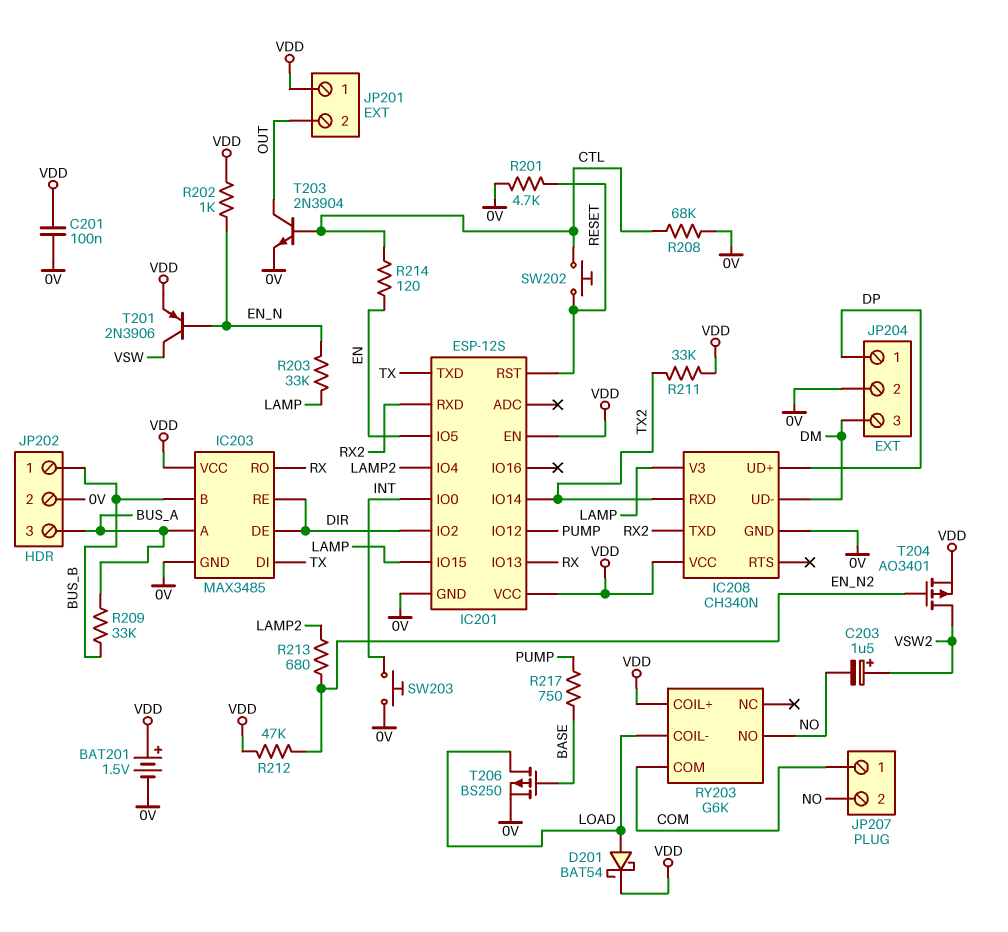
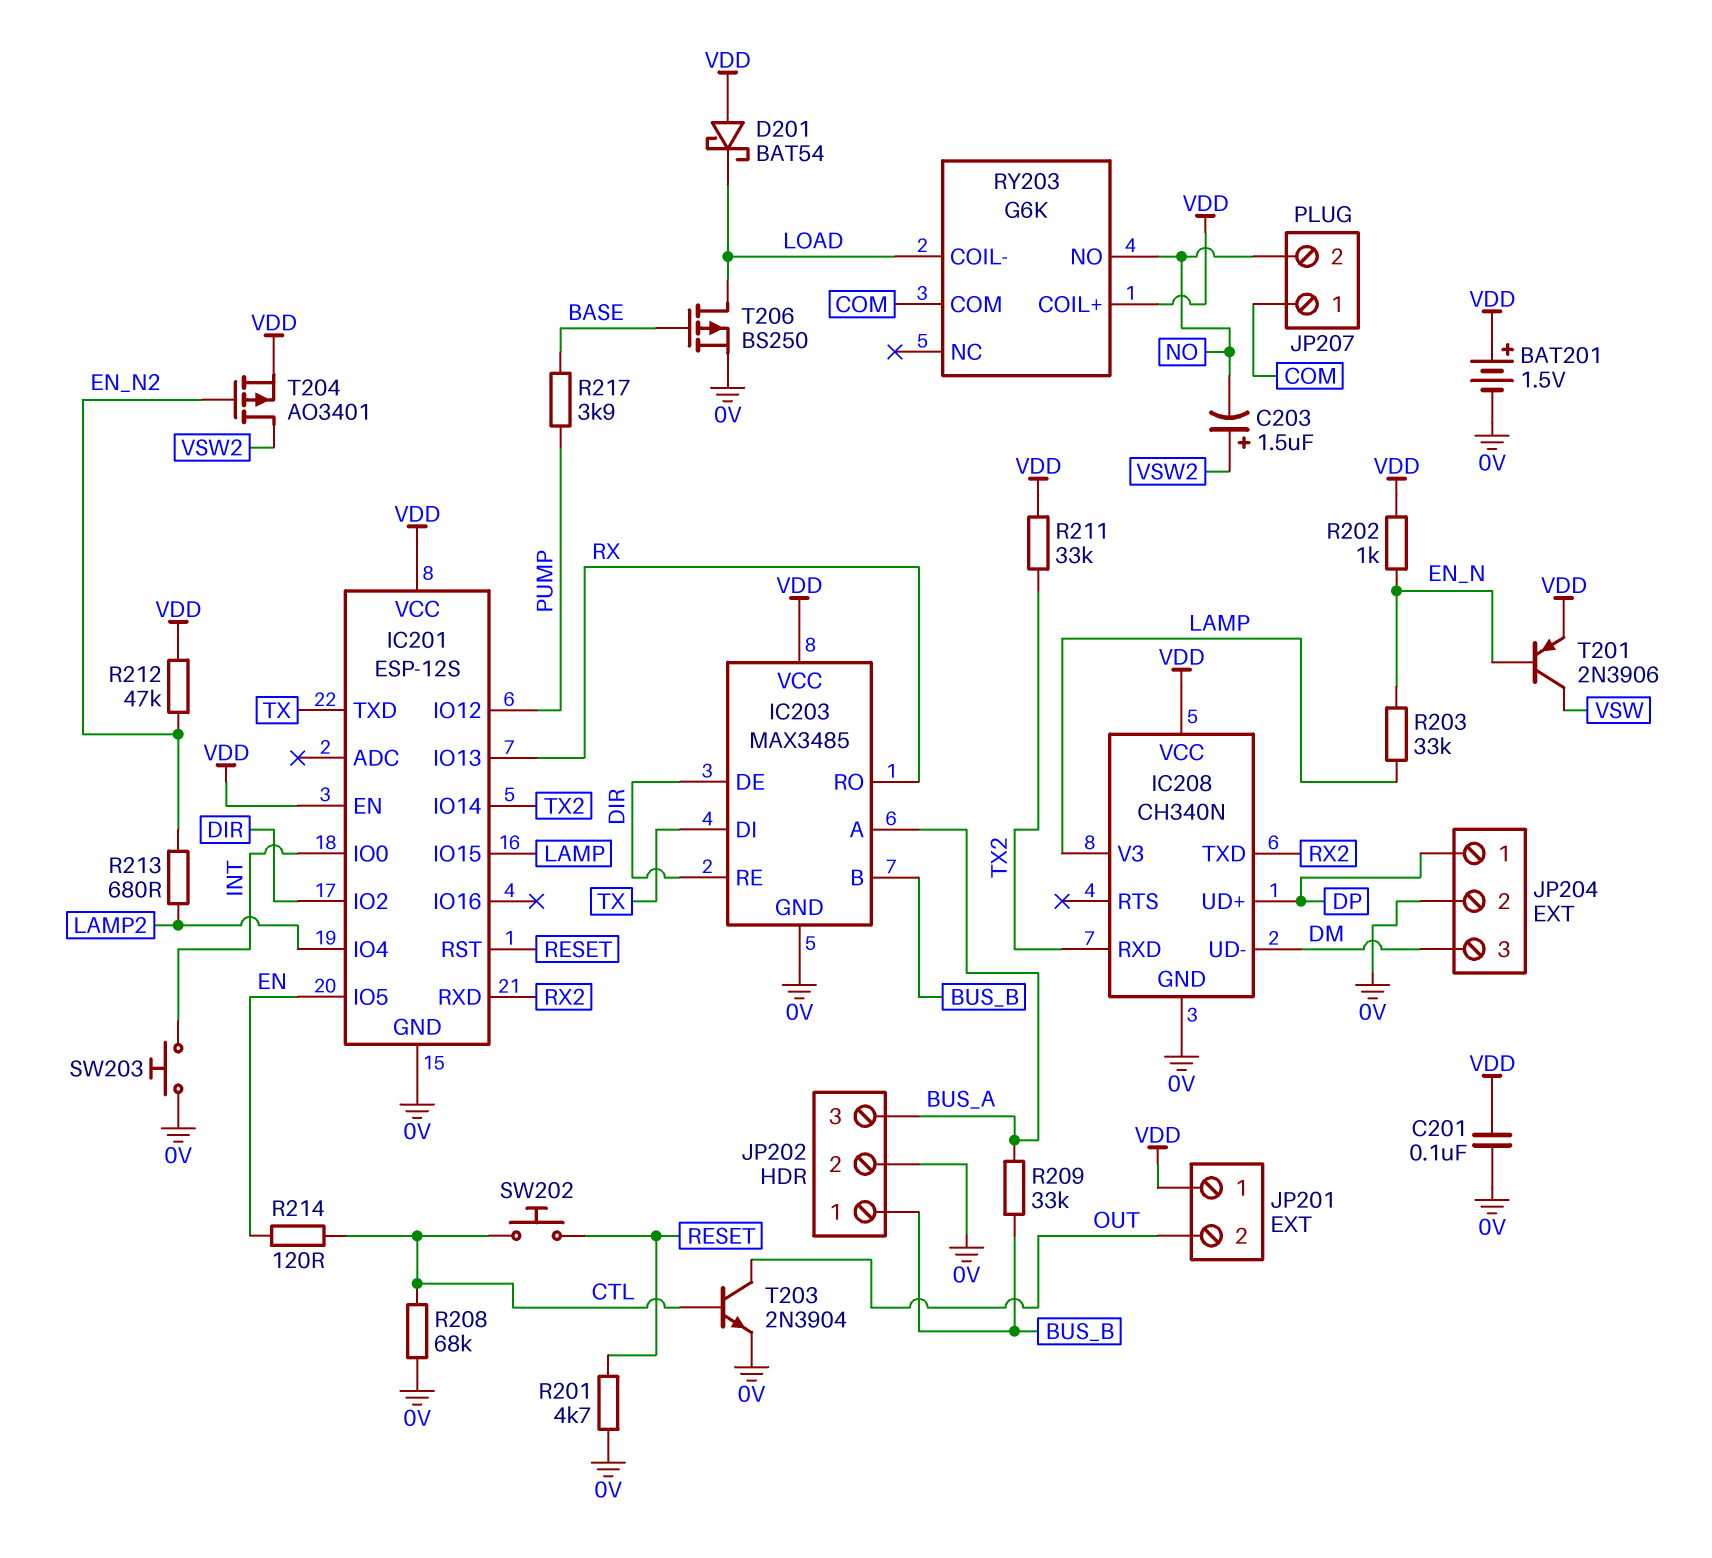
D201: schottky BAT54 (A LOAD, K VDD) -> schottky BAT54 (A VDD, K LOAD)
R217: 750 (BASE, PUMP) -> 3.9k (BASE, PUMP)

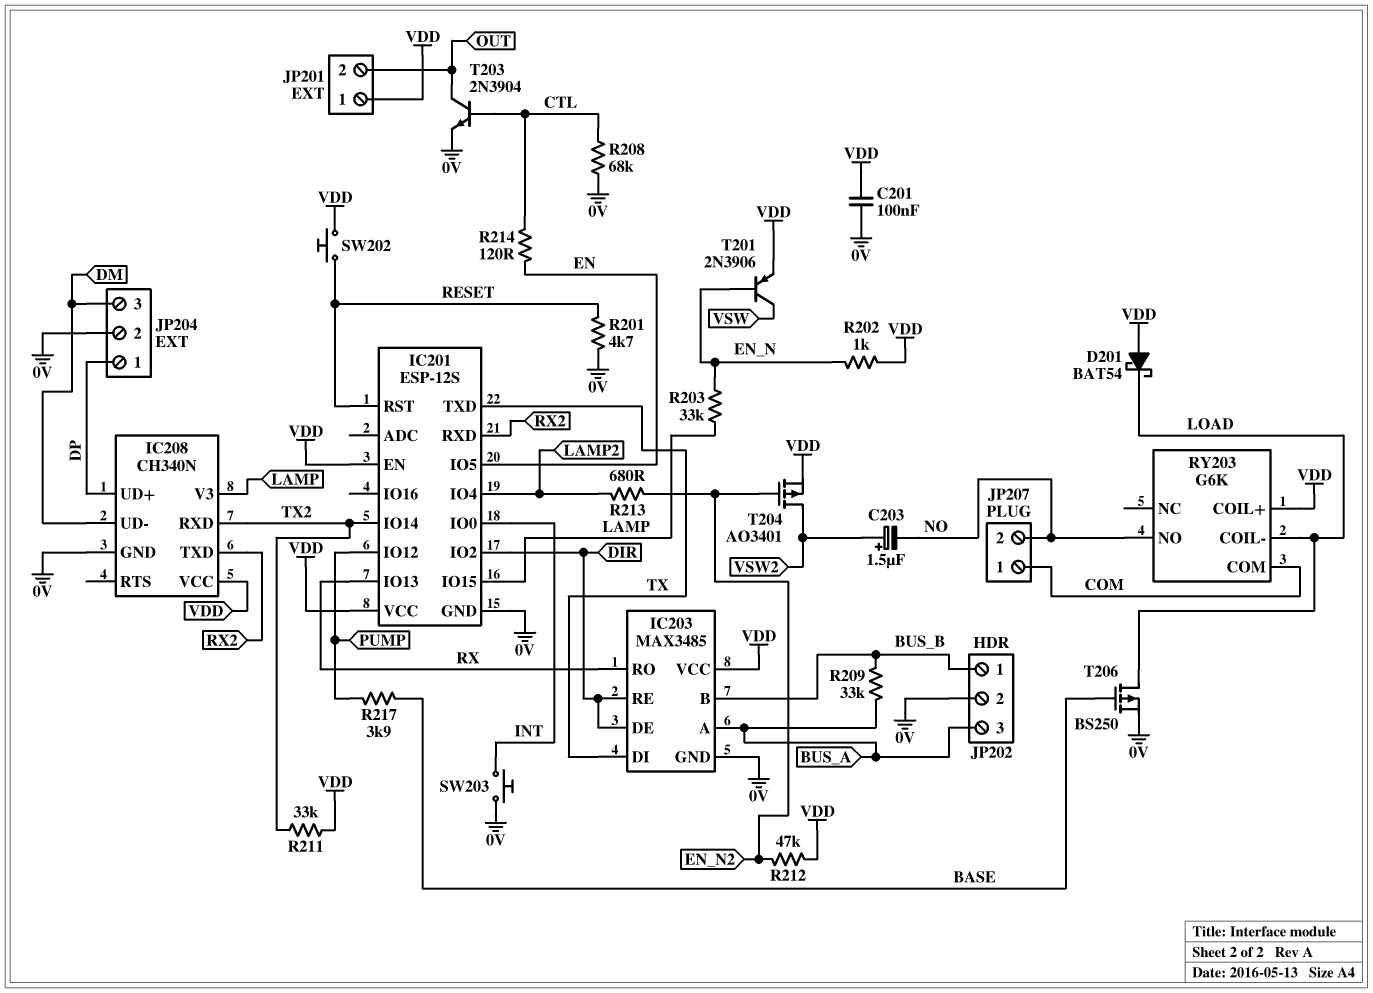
BAT201: 1.5V (plus VDD, minus 0V) -> none
SW202: button (CTL, RESET) -> button (RESET, VDD)

